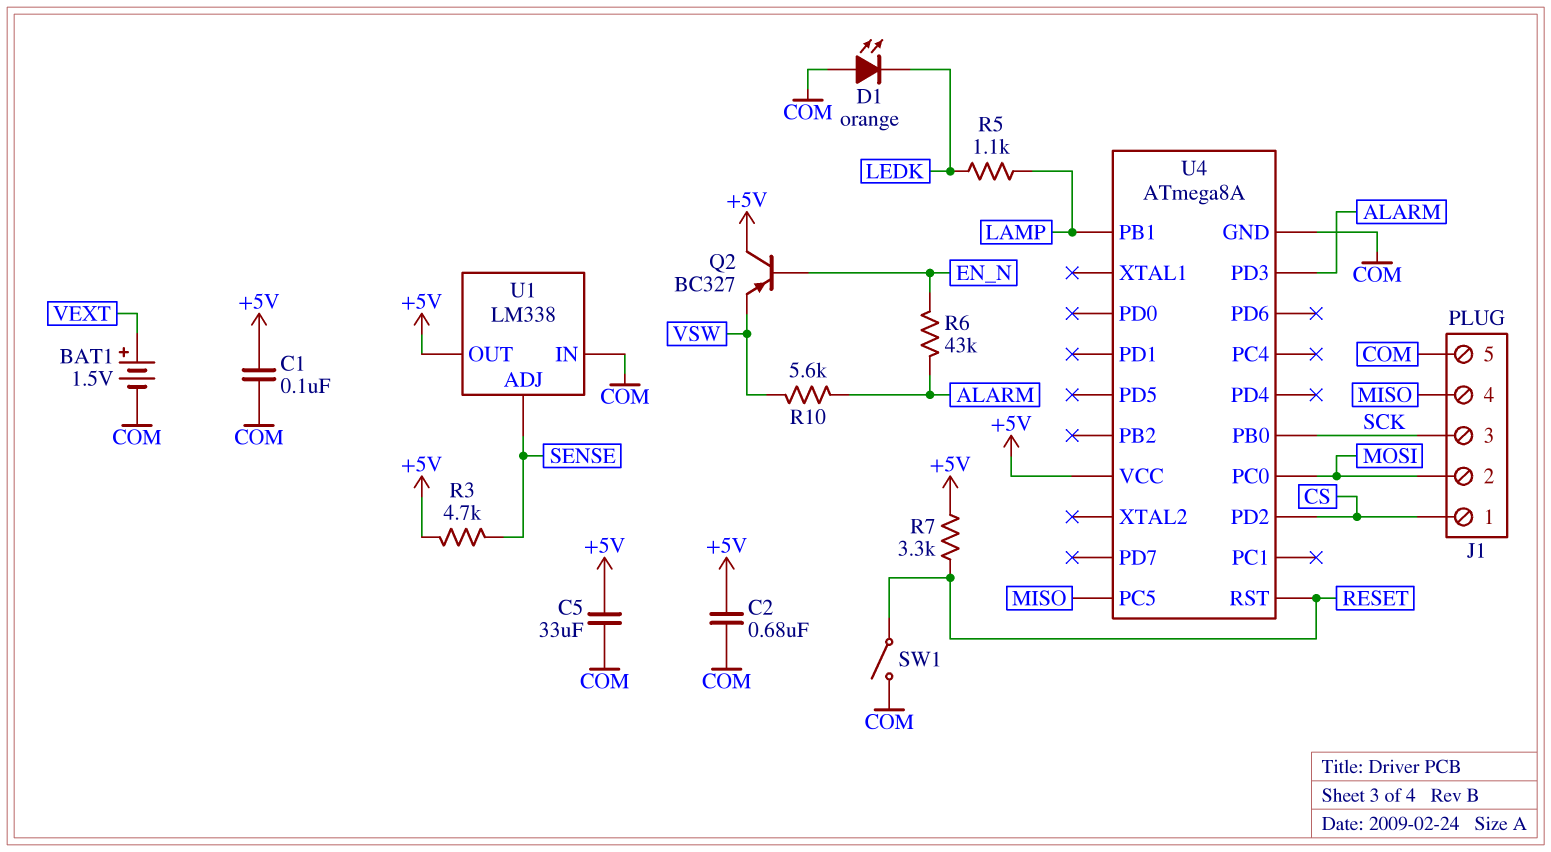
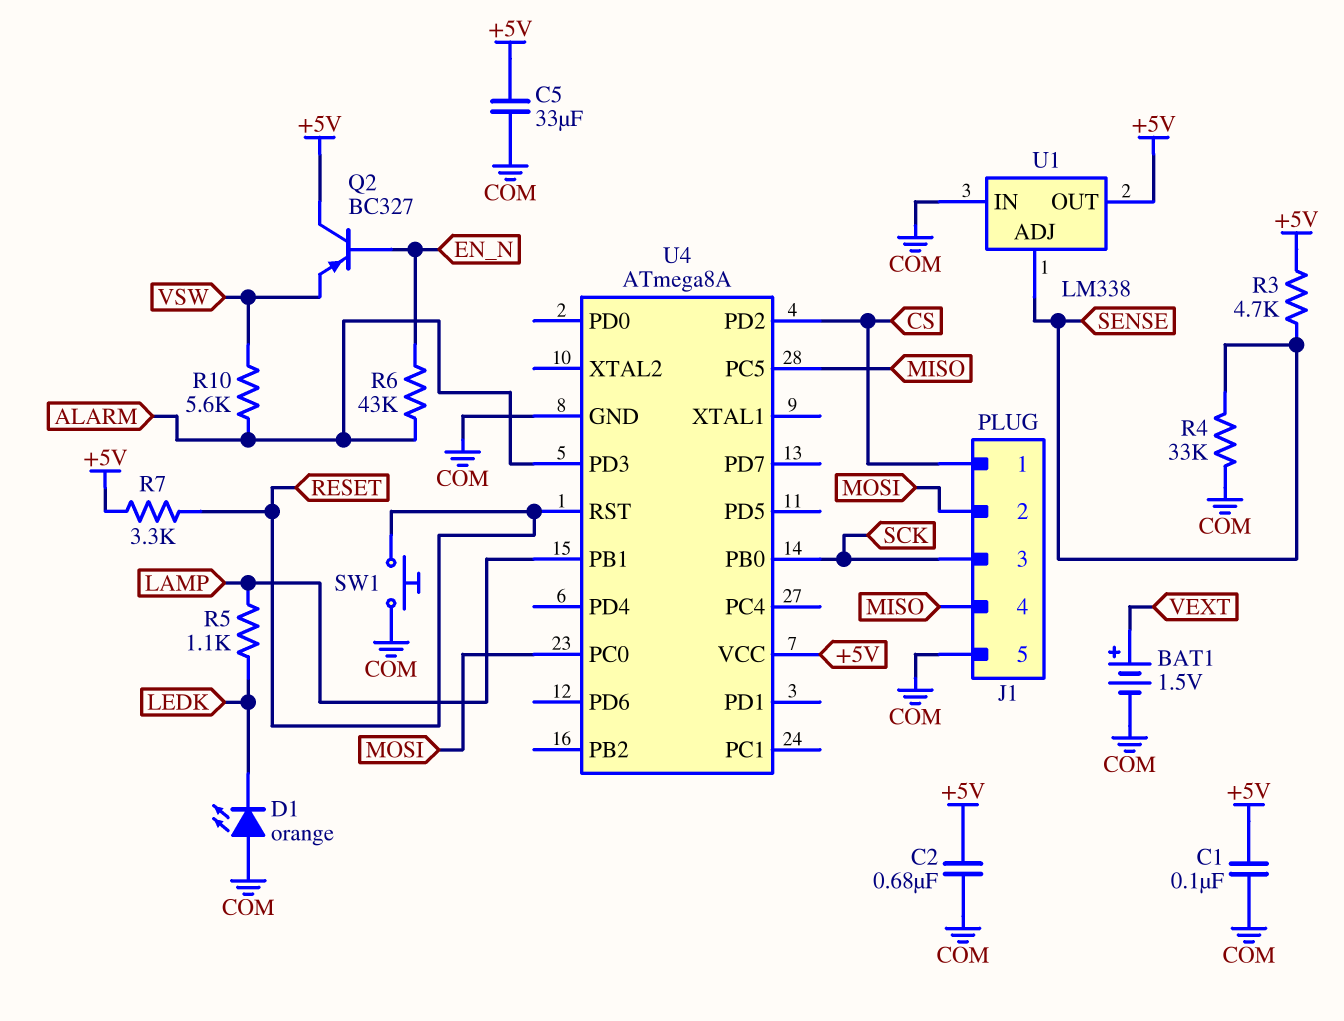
R4: none -> 33k (COM, SENSE)
SW1: switch (COM, RESET) -> button (COM, RESET)

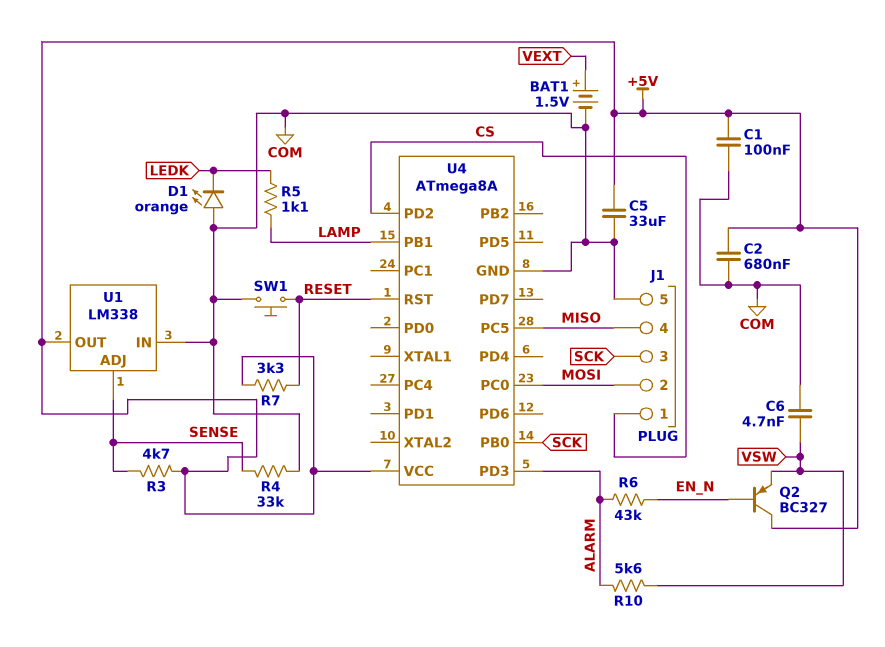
C6: none -> 4.7nF (COM, VSW)

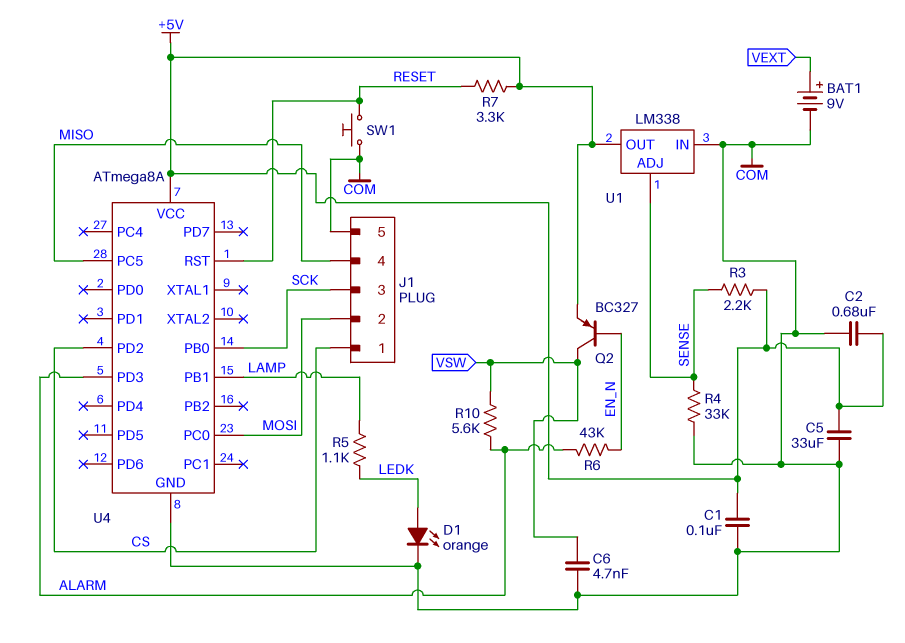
BAT1: 1.5V (plus VEXT, minus COM) -> 9V (plus VEXT, minus COM)
D1: LED orange (A COM, K LEDK) -> LED orange (A LEDK, K COM)
Q2: PNP BC327 (B EN_N, C +5V, E VSW) -> PNP BC327 (B EN_N, C VSW, E +5V)
R3: 4.7k (+5V, SENSE) -> 2.2k (+5V, SENSE)

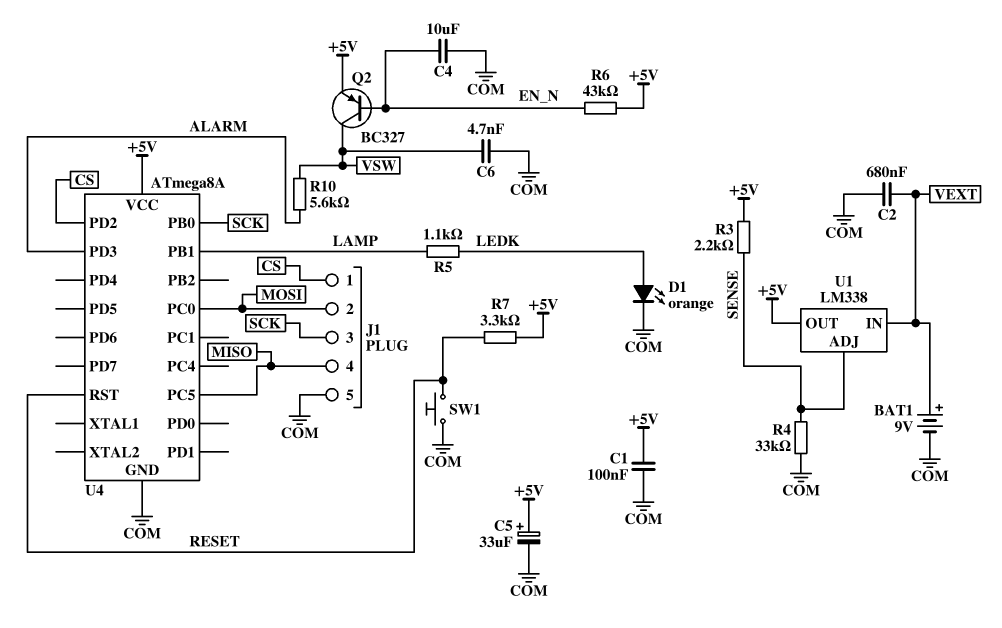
C2: 680nF (+5V, COM) -> 680nF (COM, VEXT)
C4: none -> 10uF (COM, EN_N)
C5: 33uF (+5V, COM) -> 33uF (plus +5V, minus COM)
R6: 43k (ALARM, EN_N) -> 43k (+5V, EN_N)
U1 pin IN: COM -> VEXT

